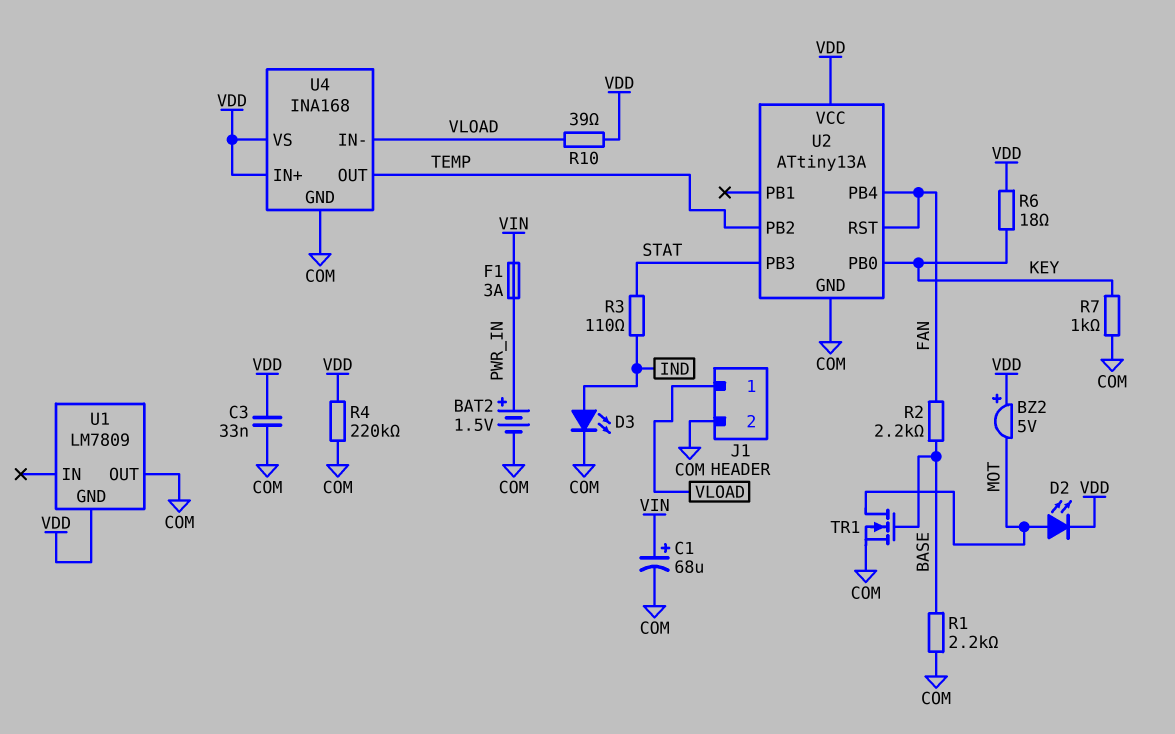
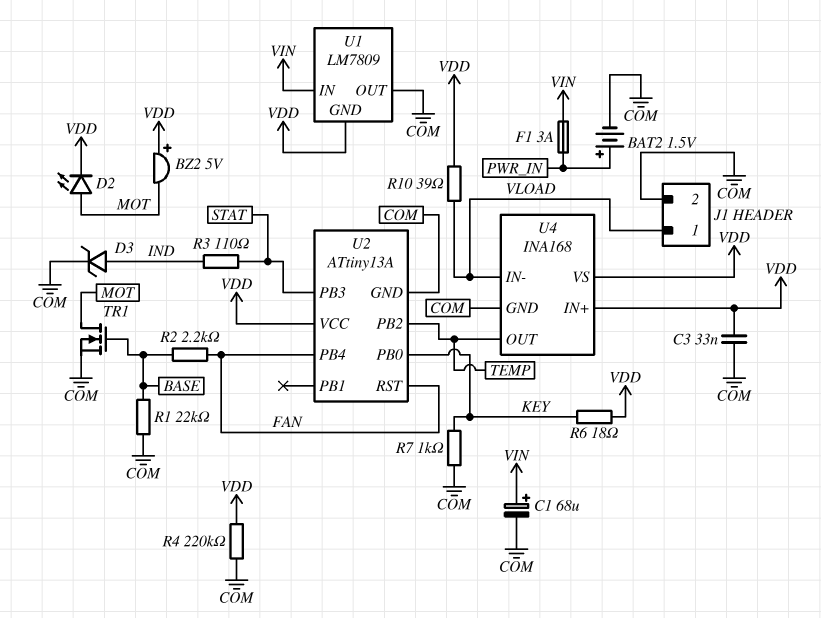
D3: LED (A IND, K COM) -> zener (A IND, K COM)
R1: 2.2k (BASE, COM) -> 22k (BASE, COM)
U1 pin IN: none -> VIN

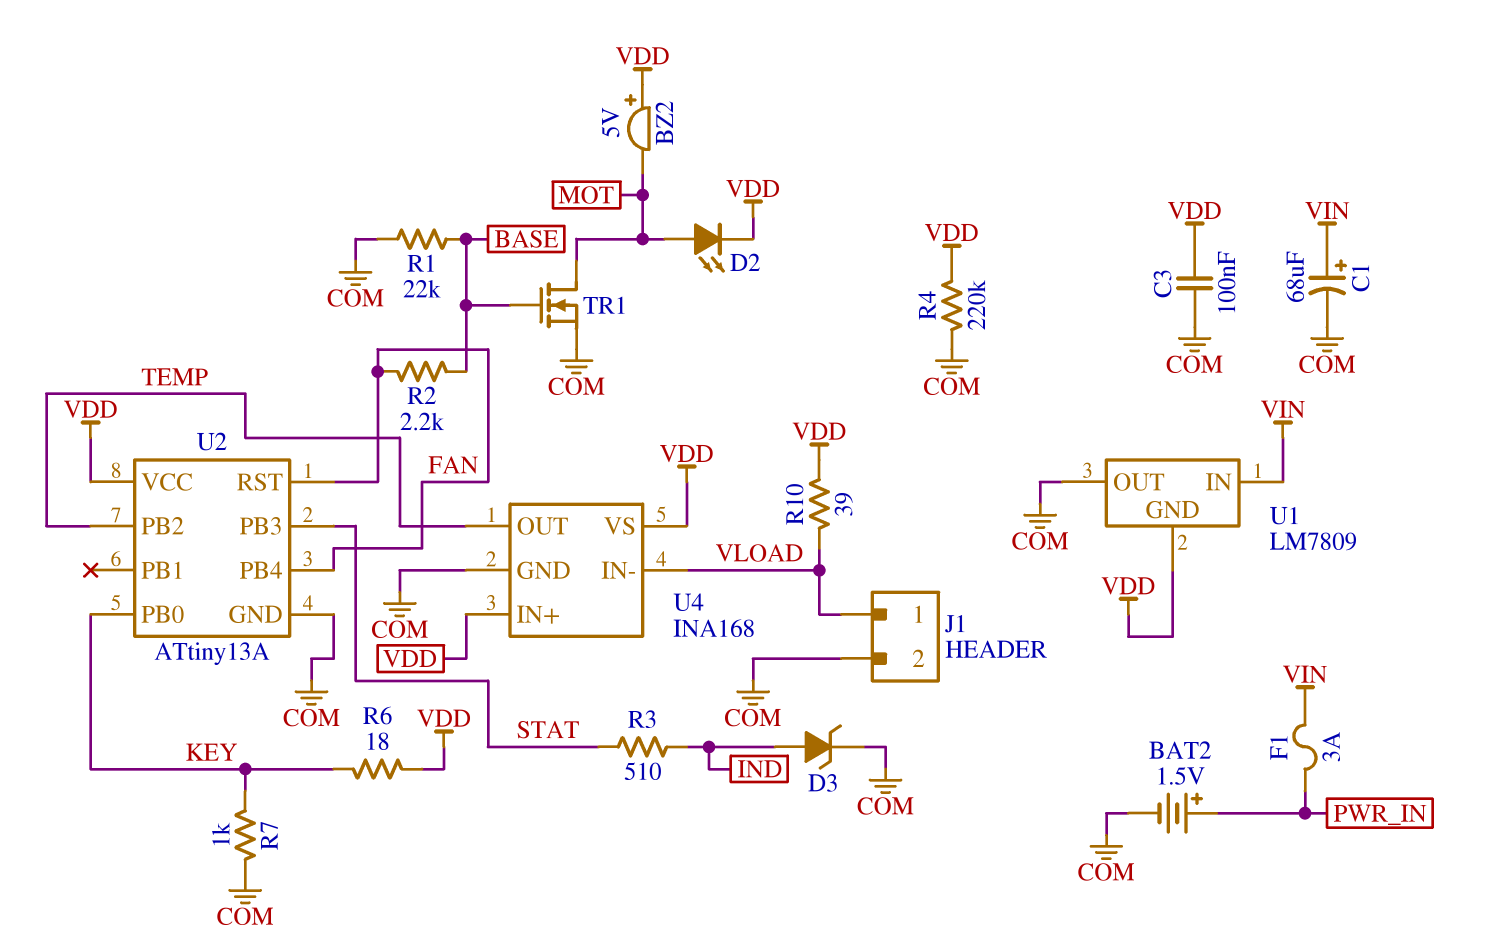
C3: 33nF (COM, VDD) -> 100nF (COM, VDD)
R3: 110 (IND, STAT) -> 510 (IND, STAT)

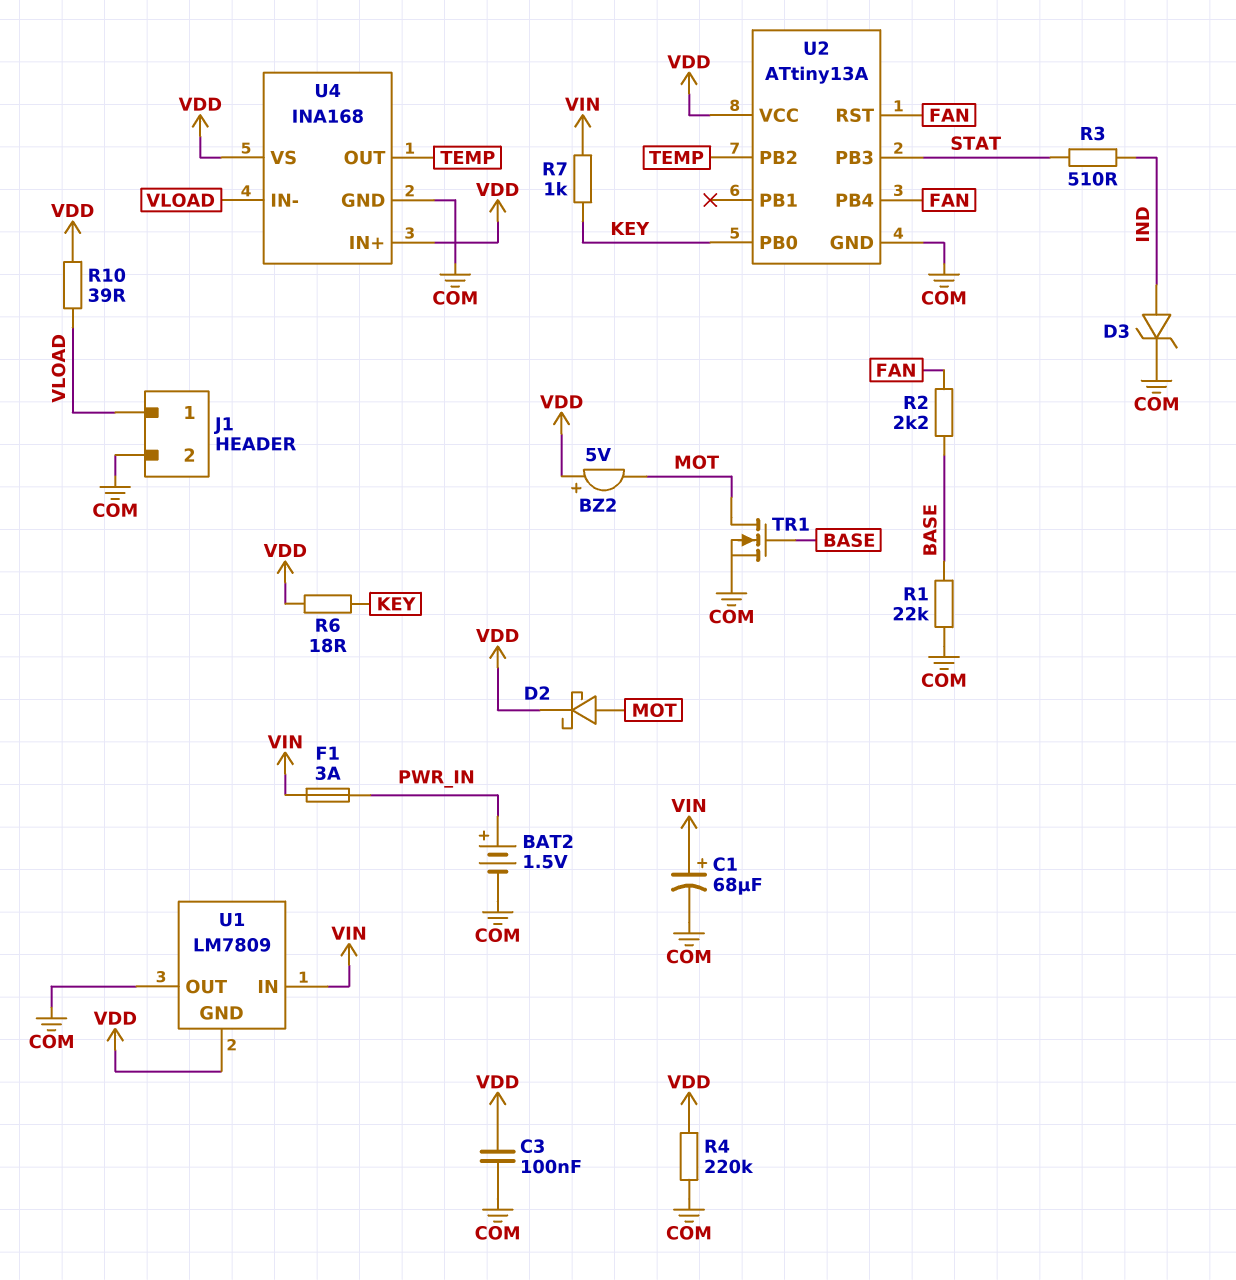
D2: LED (A MOT, K VDD) -> schottky (A MOT, K VDD)
R7: 1k (COM, KEY) -> 1k (KEY, VIN)

